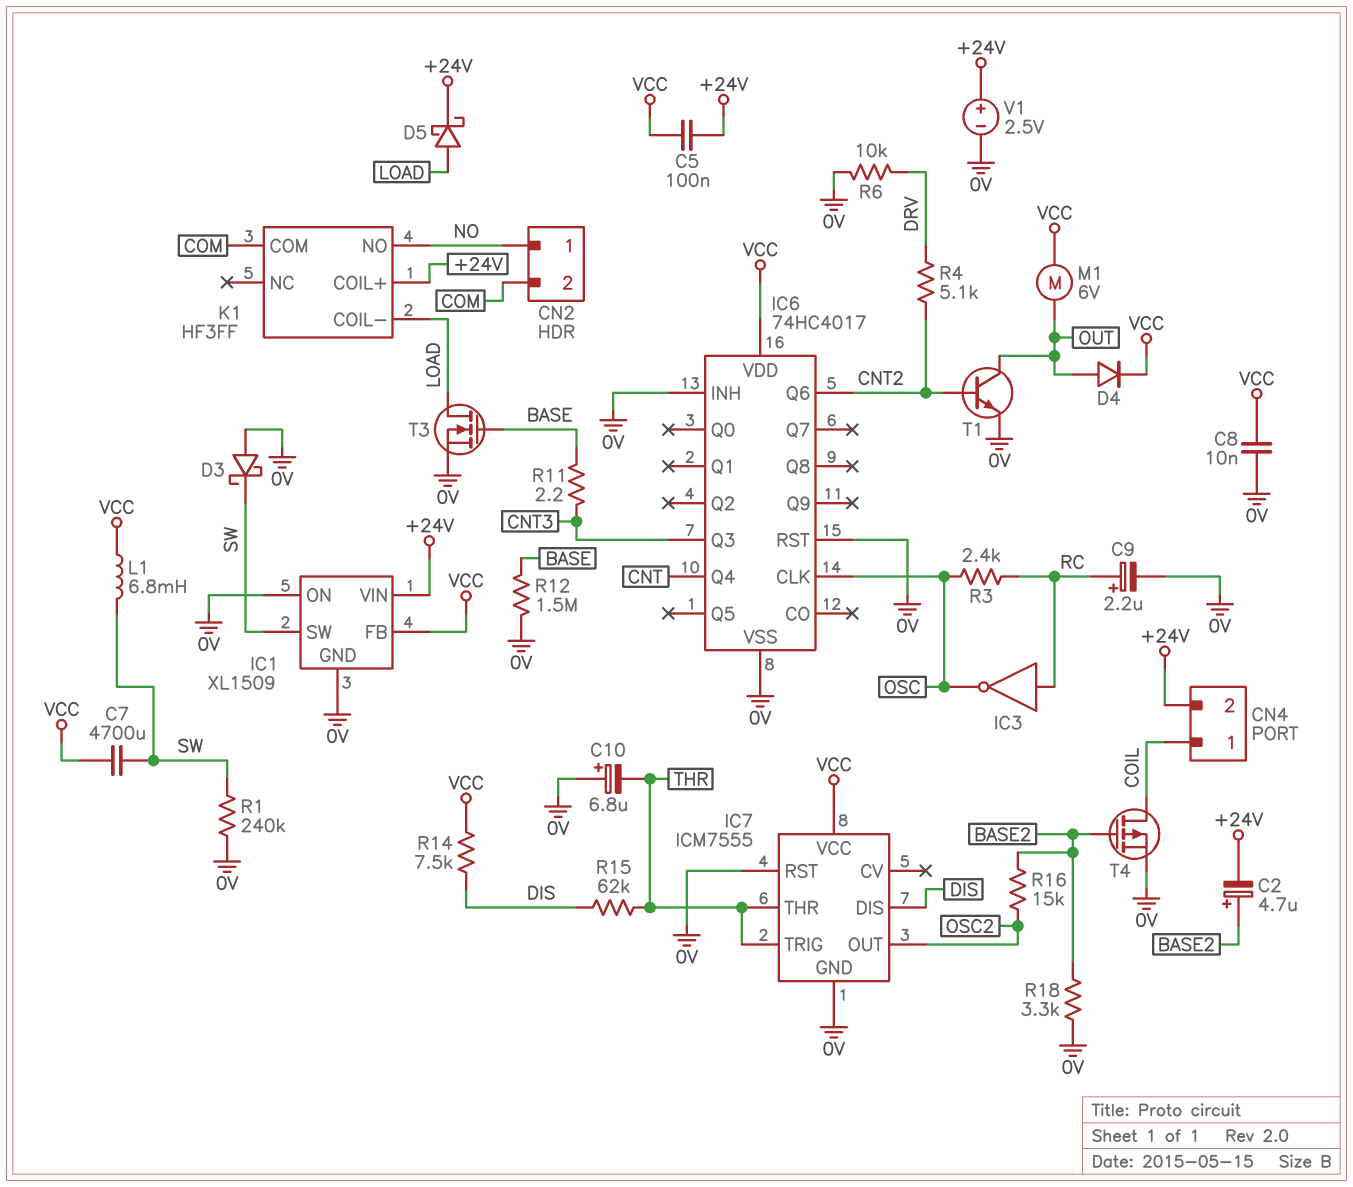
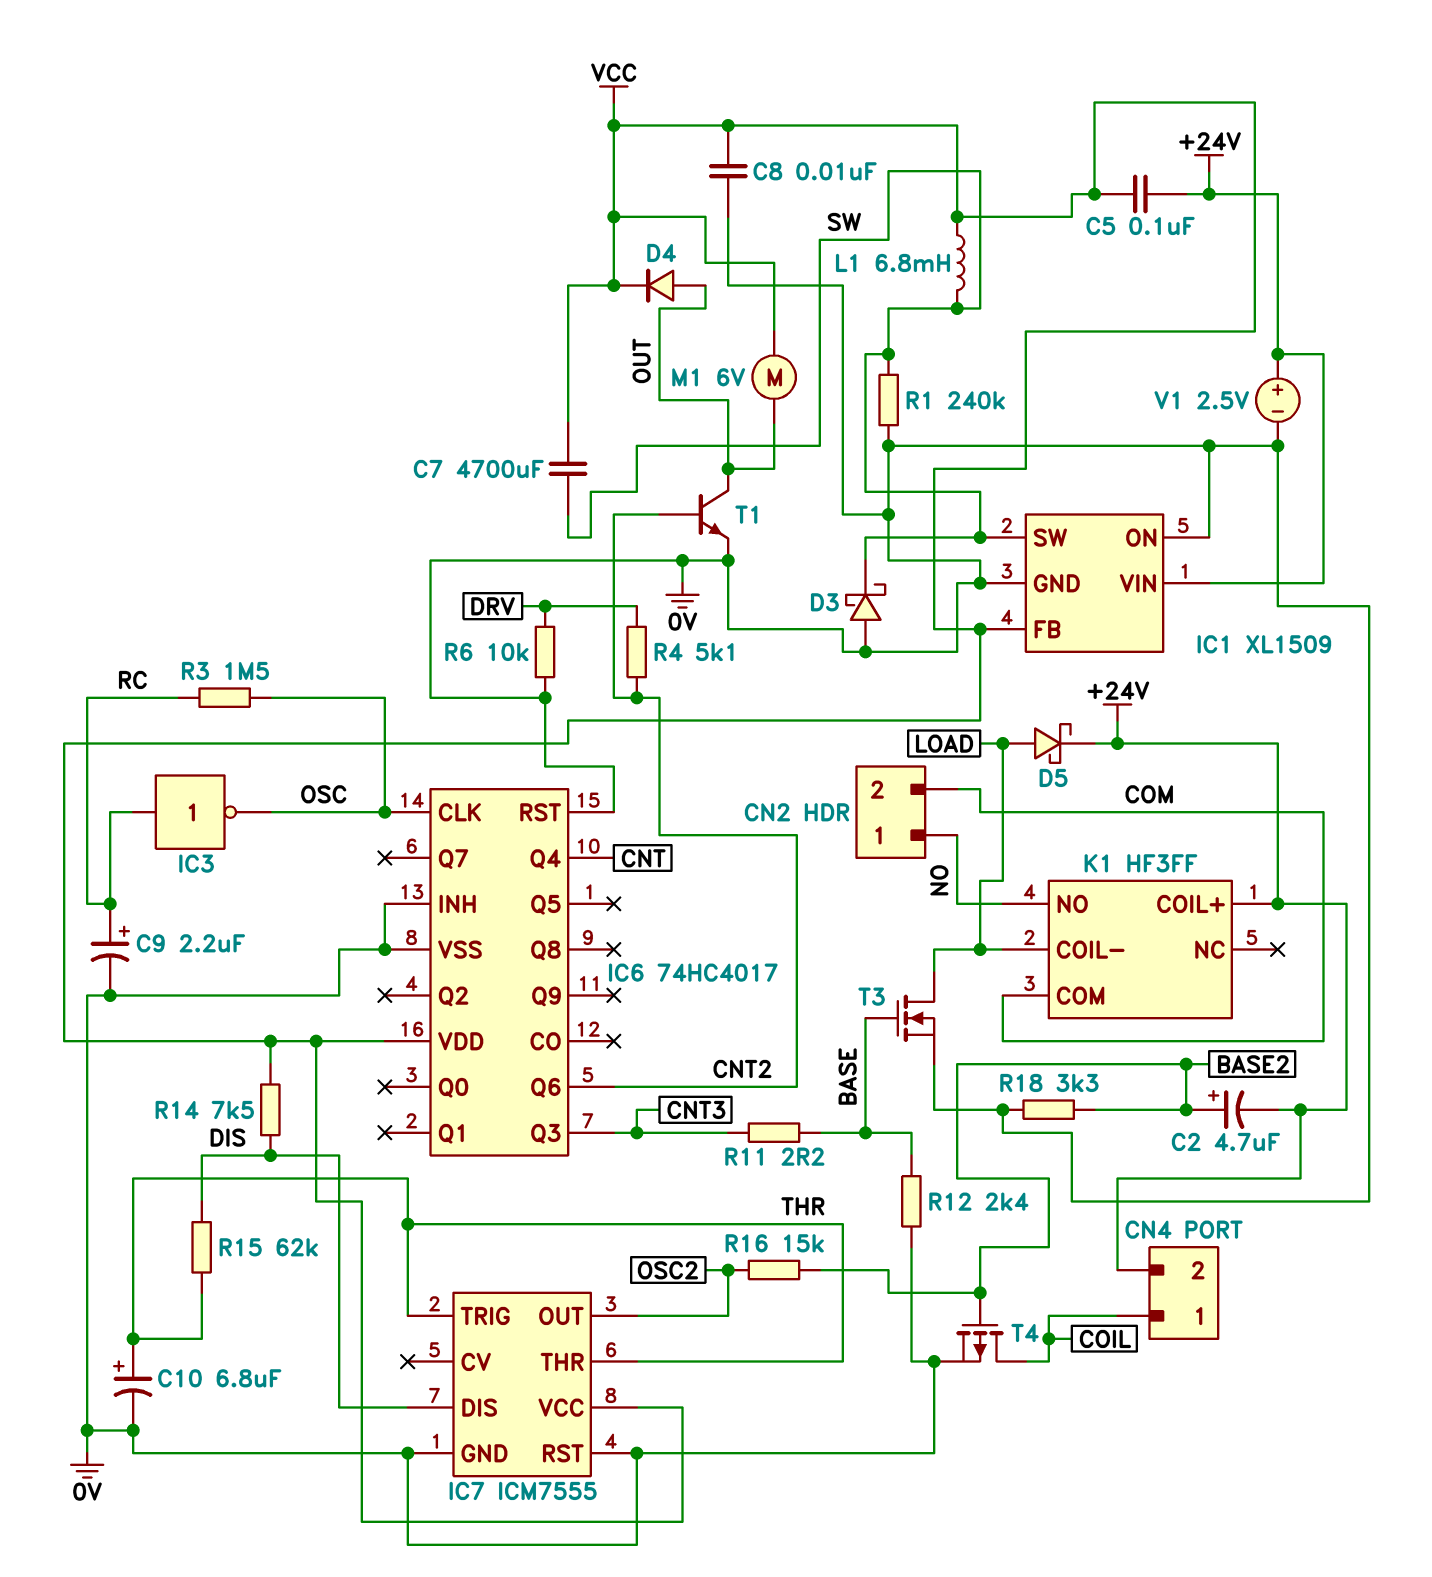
C10: 6.8uF (plus 0V, minus THR) -> 6.8uF (plus THR, minus 0V)
R3: 2.4k (OSC, RC) -> 1.5M (OSC, RC)
R12: 1.5M (0V, BASE) -> 2.4k (0V, BASE)

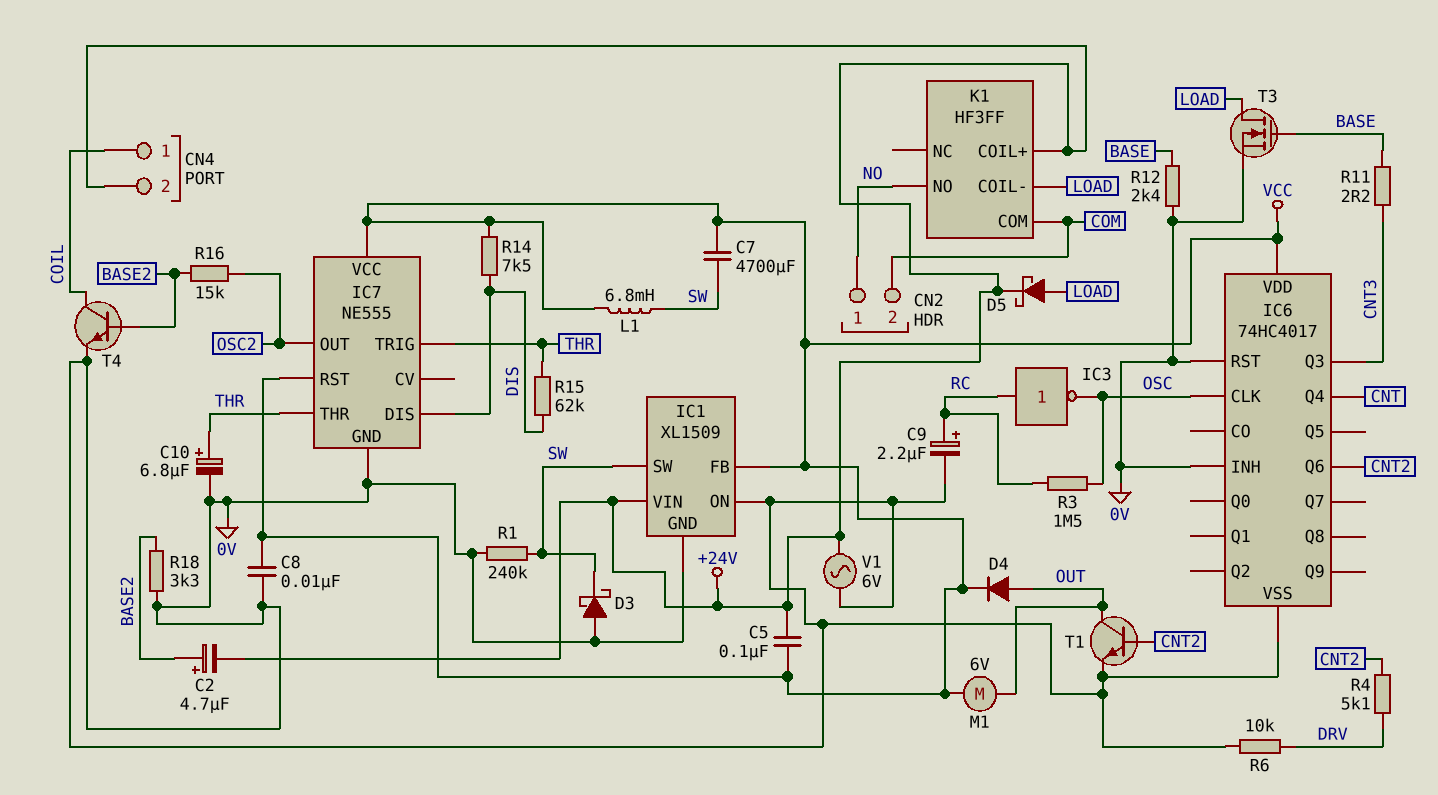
IC7: ICM7555 -> NE555
IC7 pin RST: 0V -> VCC
T4: PMOS (G BASE2, D COIL, S 0V) -> NPN (B BASE2, C COIL, E 0V)
V1: 2.5V (plus +24V, minus 0V) -> AC 6V (+24V, 0V)

